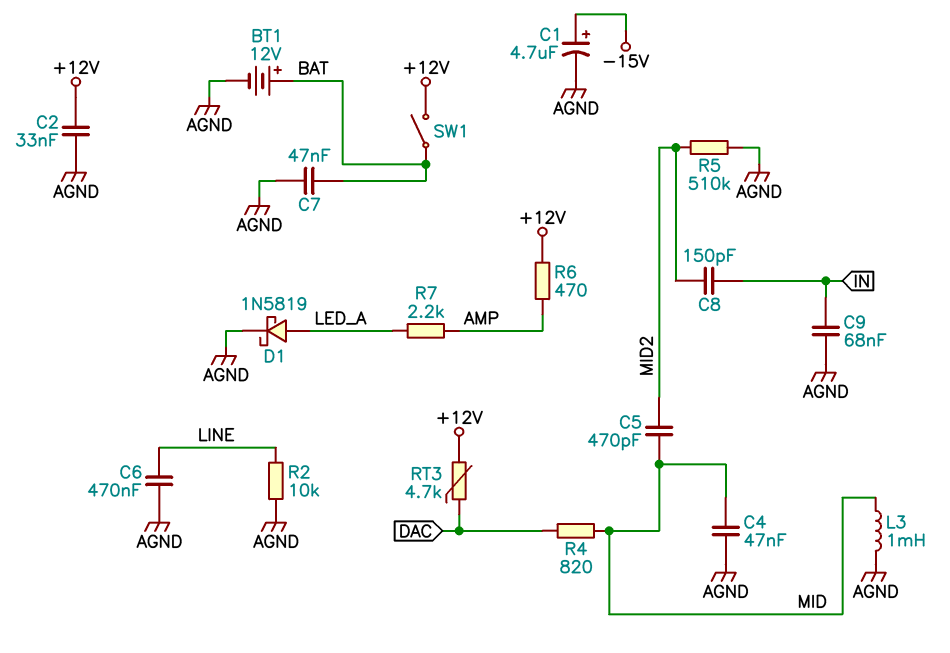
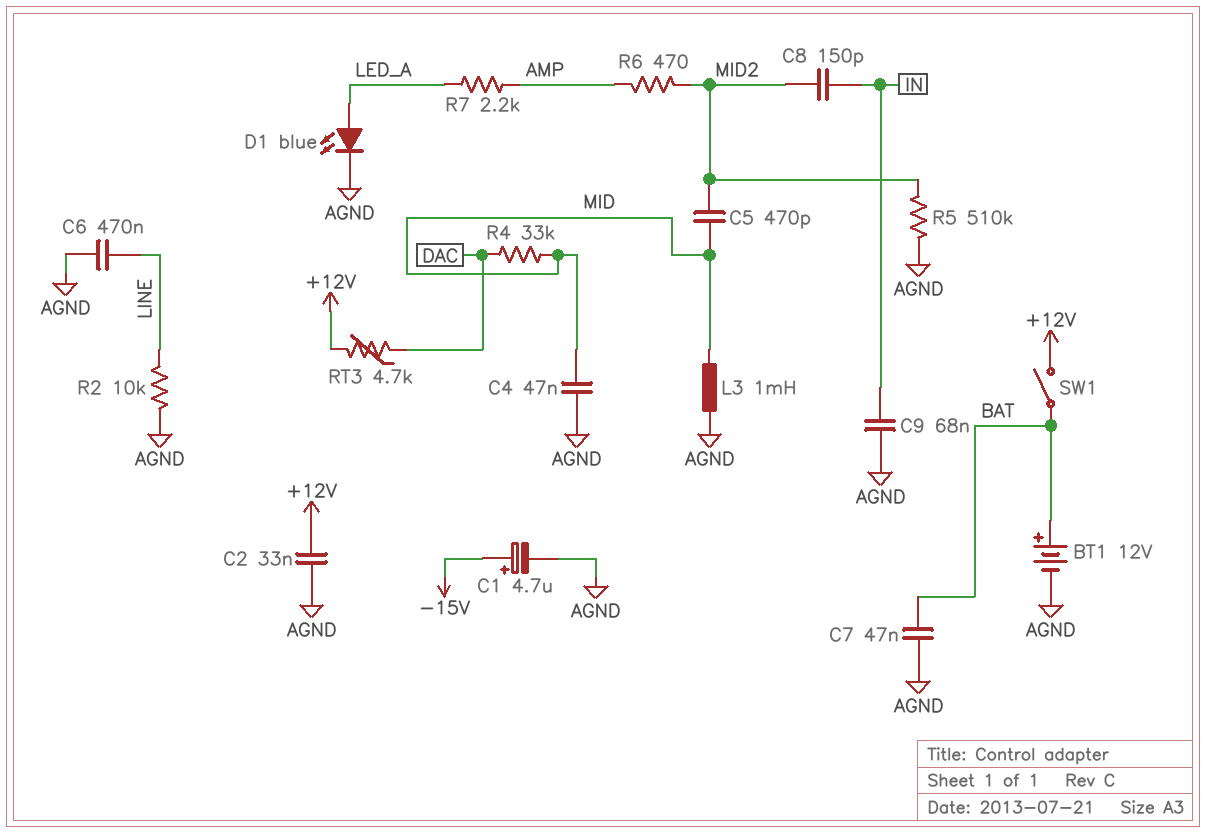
D1: schottky 1N5819 (A LED_A, K AGND) -> LED blue (A LED_A, K AGND)
R4: 820 (DAC, MID) -> 33k (DAC, MID)
R6: 470 (+12V, AMP) -> 470 (AMP, MID2)

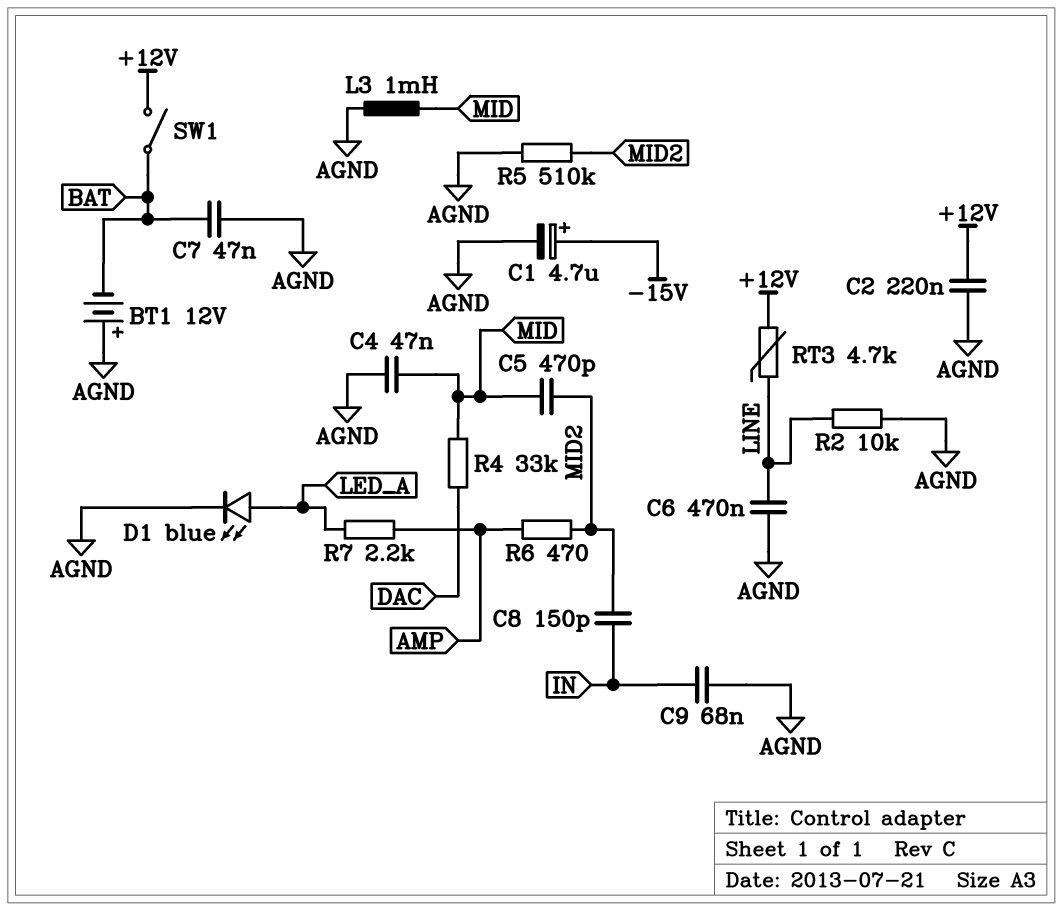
BT1: 12V (plus BAT, minus AGND) -> 12V (plus AGND, minus BAT)
C2: 33nF (+12V, AGND) -> 220nF (+12V, AGND)
RT3: 4.7k (+12V, DAC) -> 4.7k (+12V, LINE)

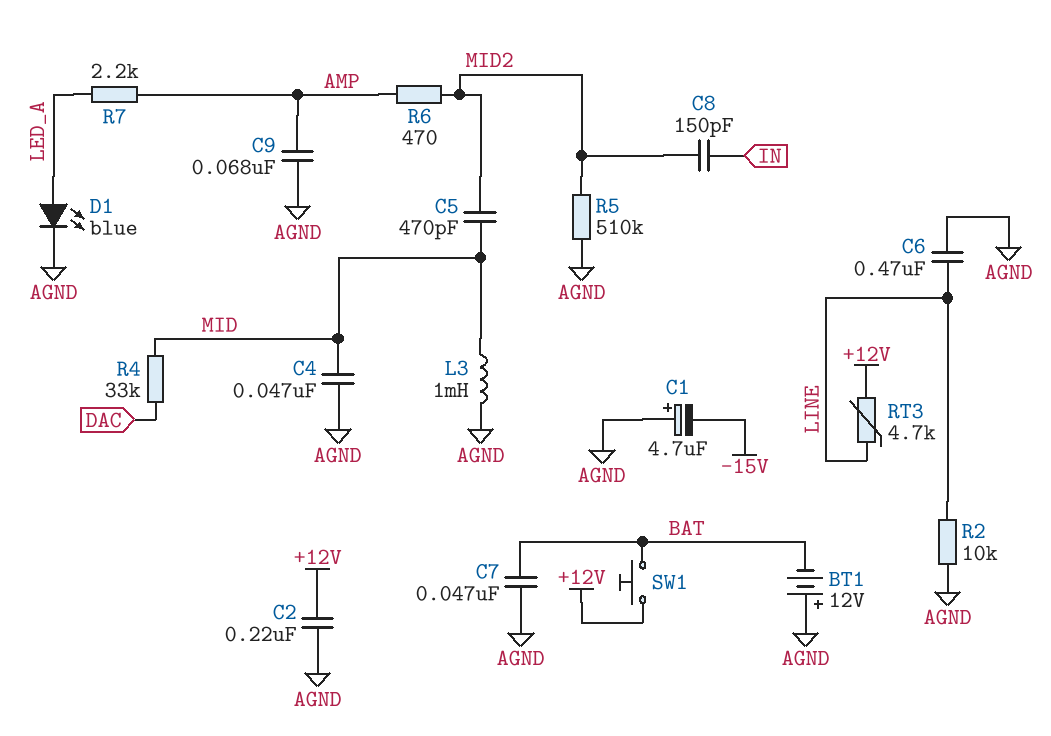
C1: 4.7uF (plus -15V, minus AGND) -> 4.7uF (plus AGND, minus -15V)
C9: 68nF (AGND, IN) -> 68nF (AGND, AMP)
SW1: switch (+12V, BAT) -> button (+12V, BAT)

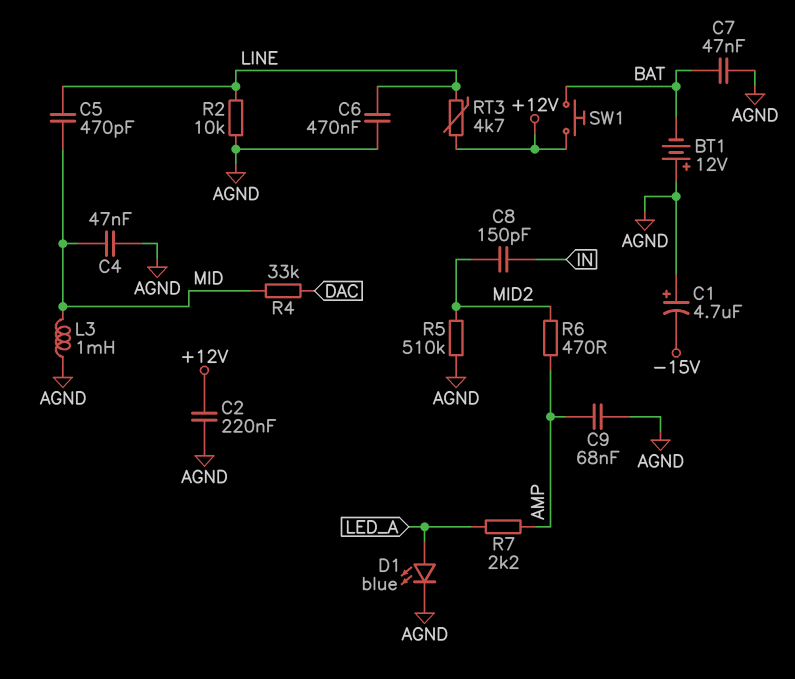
C5: 470pF (MID, MID2) -> 470pF (LINE, MID)

